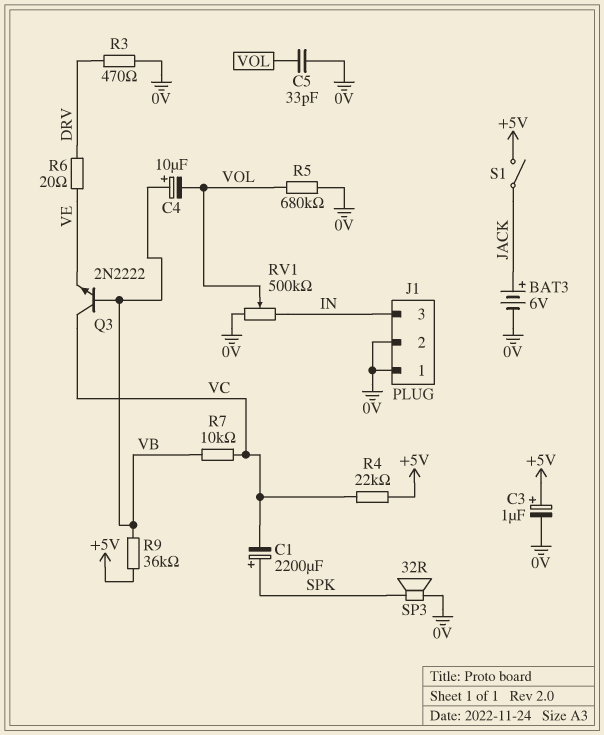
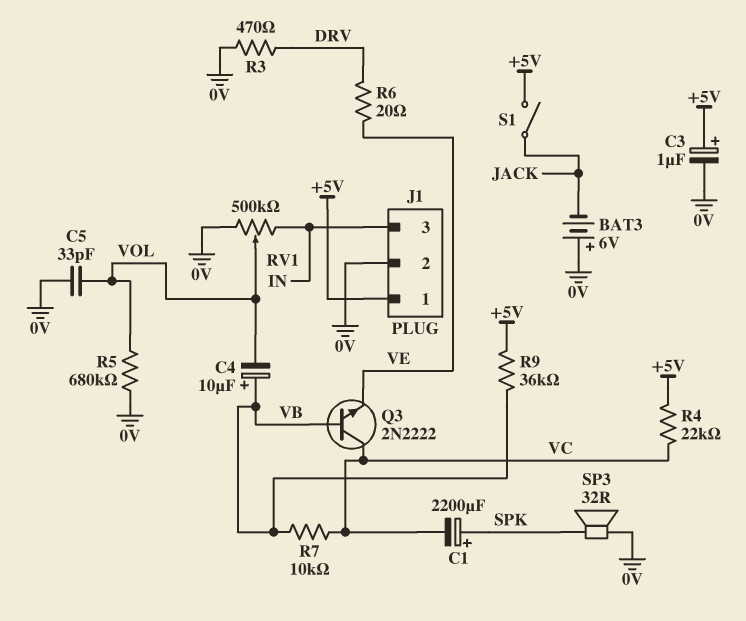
BAT3: 6V (plus JACK, minus 0V) -> 6V (plus 0V, minus JACK)
J1 pin 1: 0V -> +5V

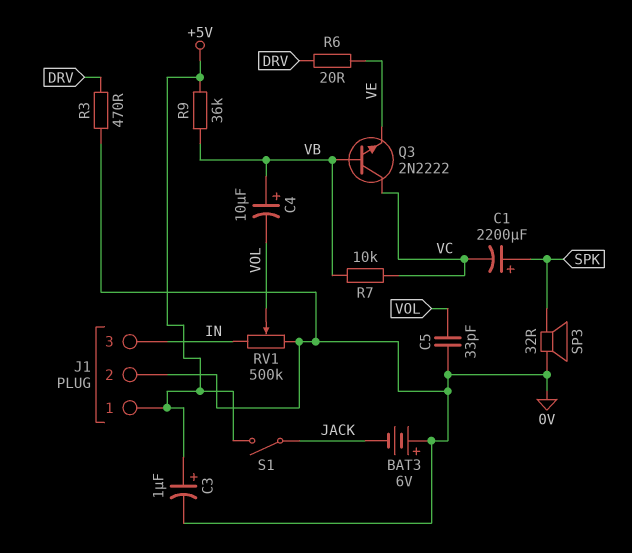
R4: 22k (+5V, VC) -> none
R5: 680k (0V, VOL) -> none

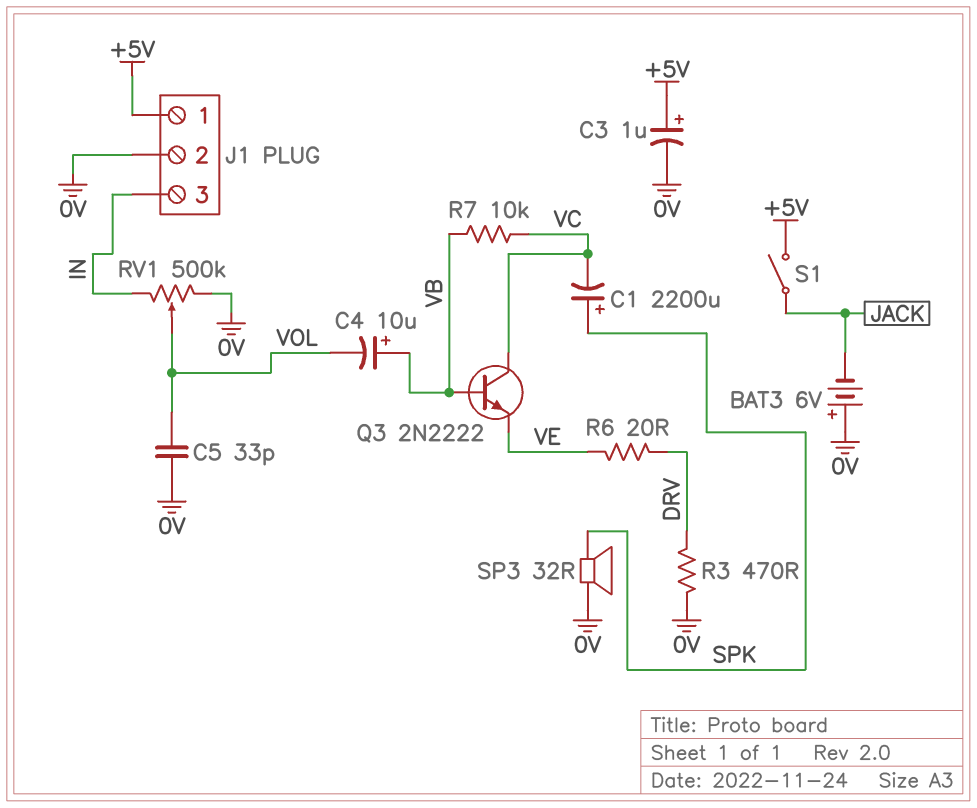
R9: 36k (+5V, VB) -> none

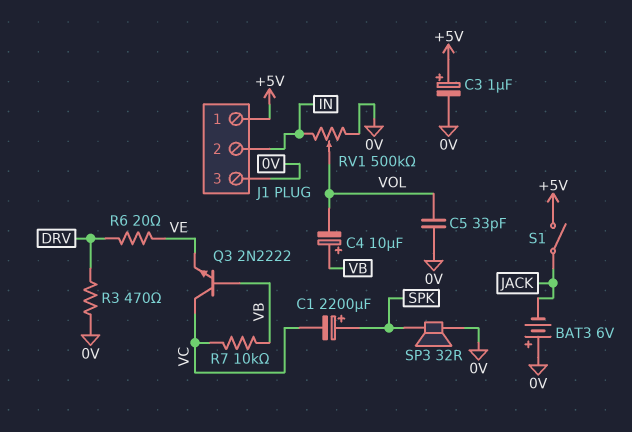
J1 pin 2: 0V -> IN
J1 pin 3: IN -> 0V

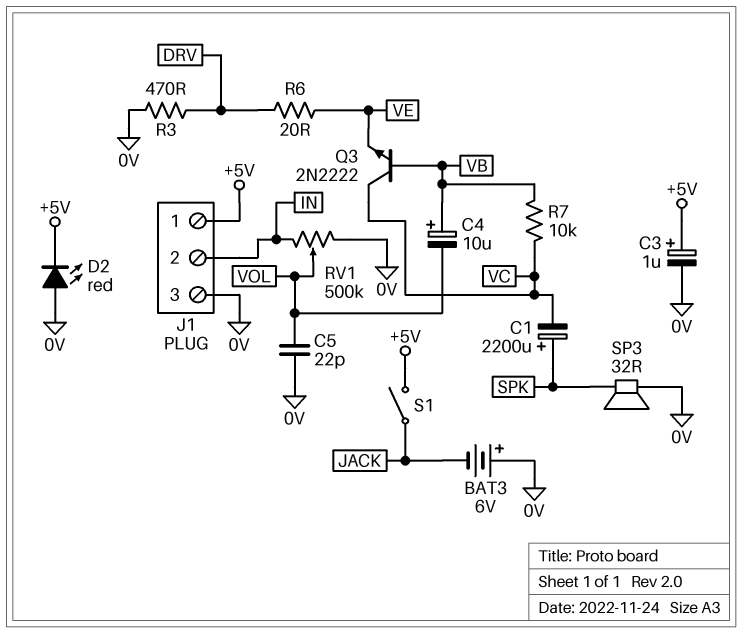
C5: 33pF (0V, VOL) -> 22pF (0V, VOL)
D2: none -> LED red (A 0V, K +5V)

